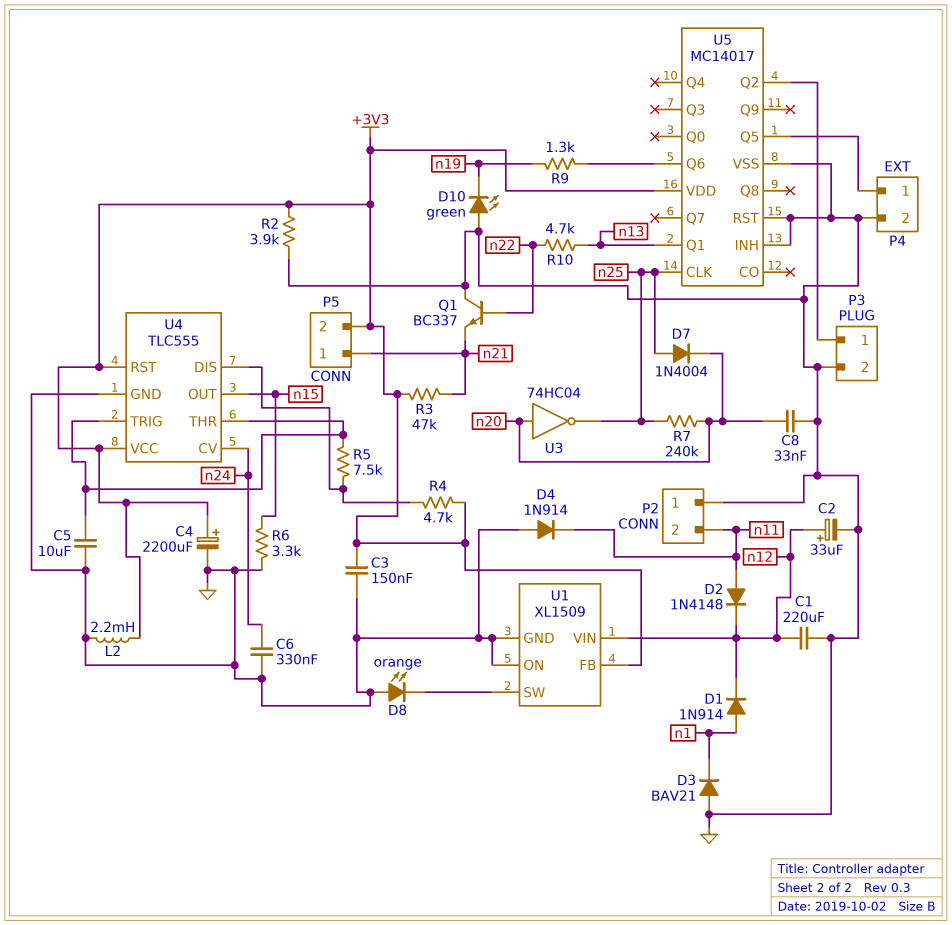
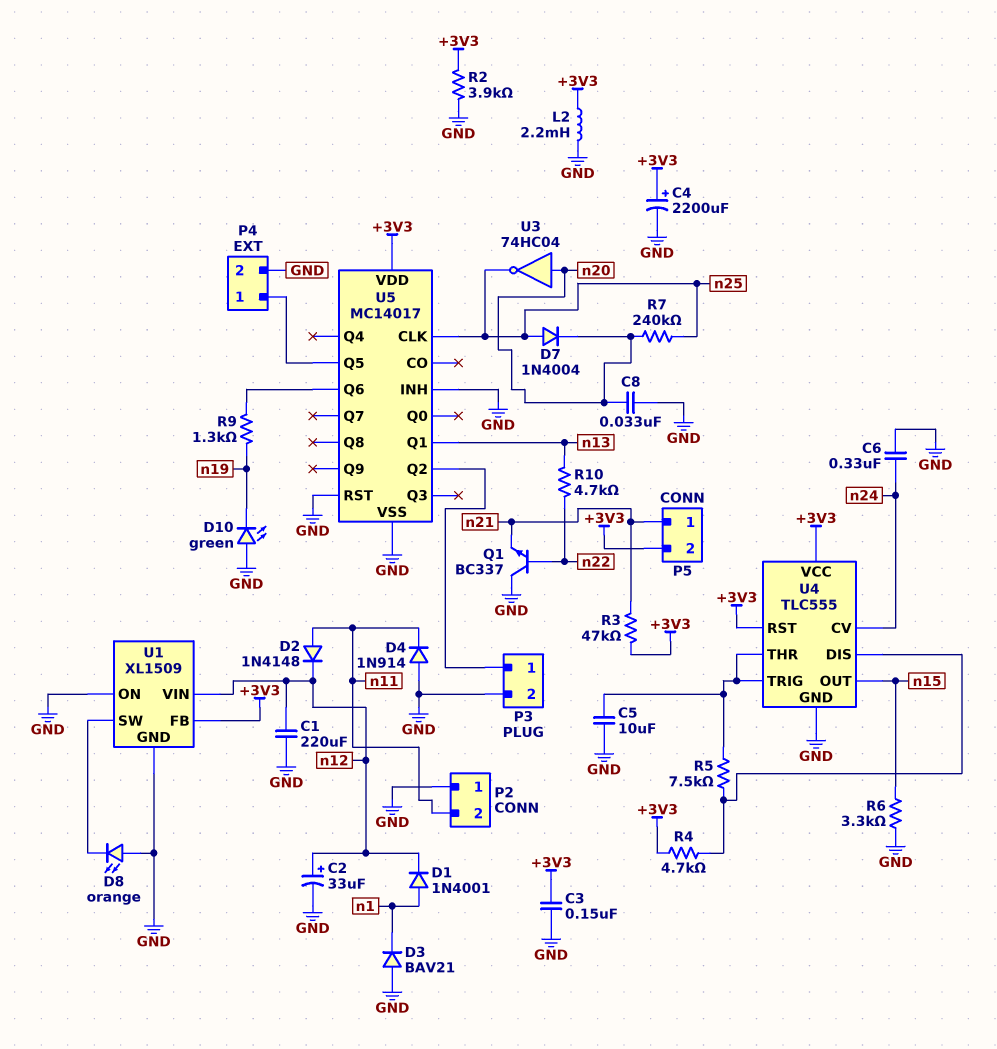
D1: diode 1N914 (A n1, K n12) -> diode 1N4001 (A n1, K n12)

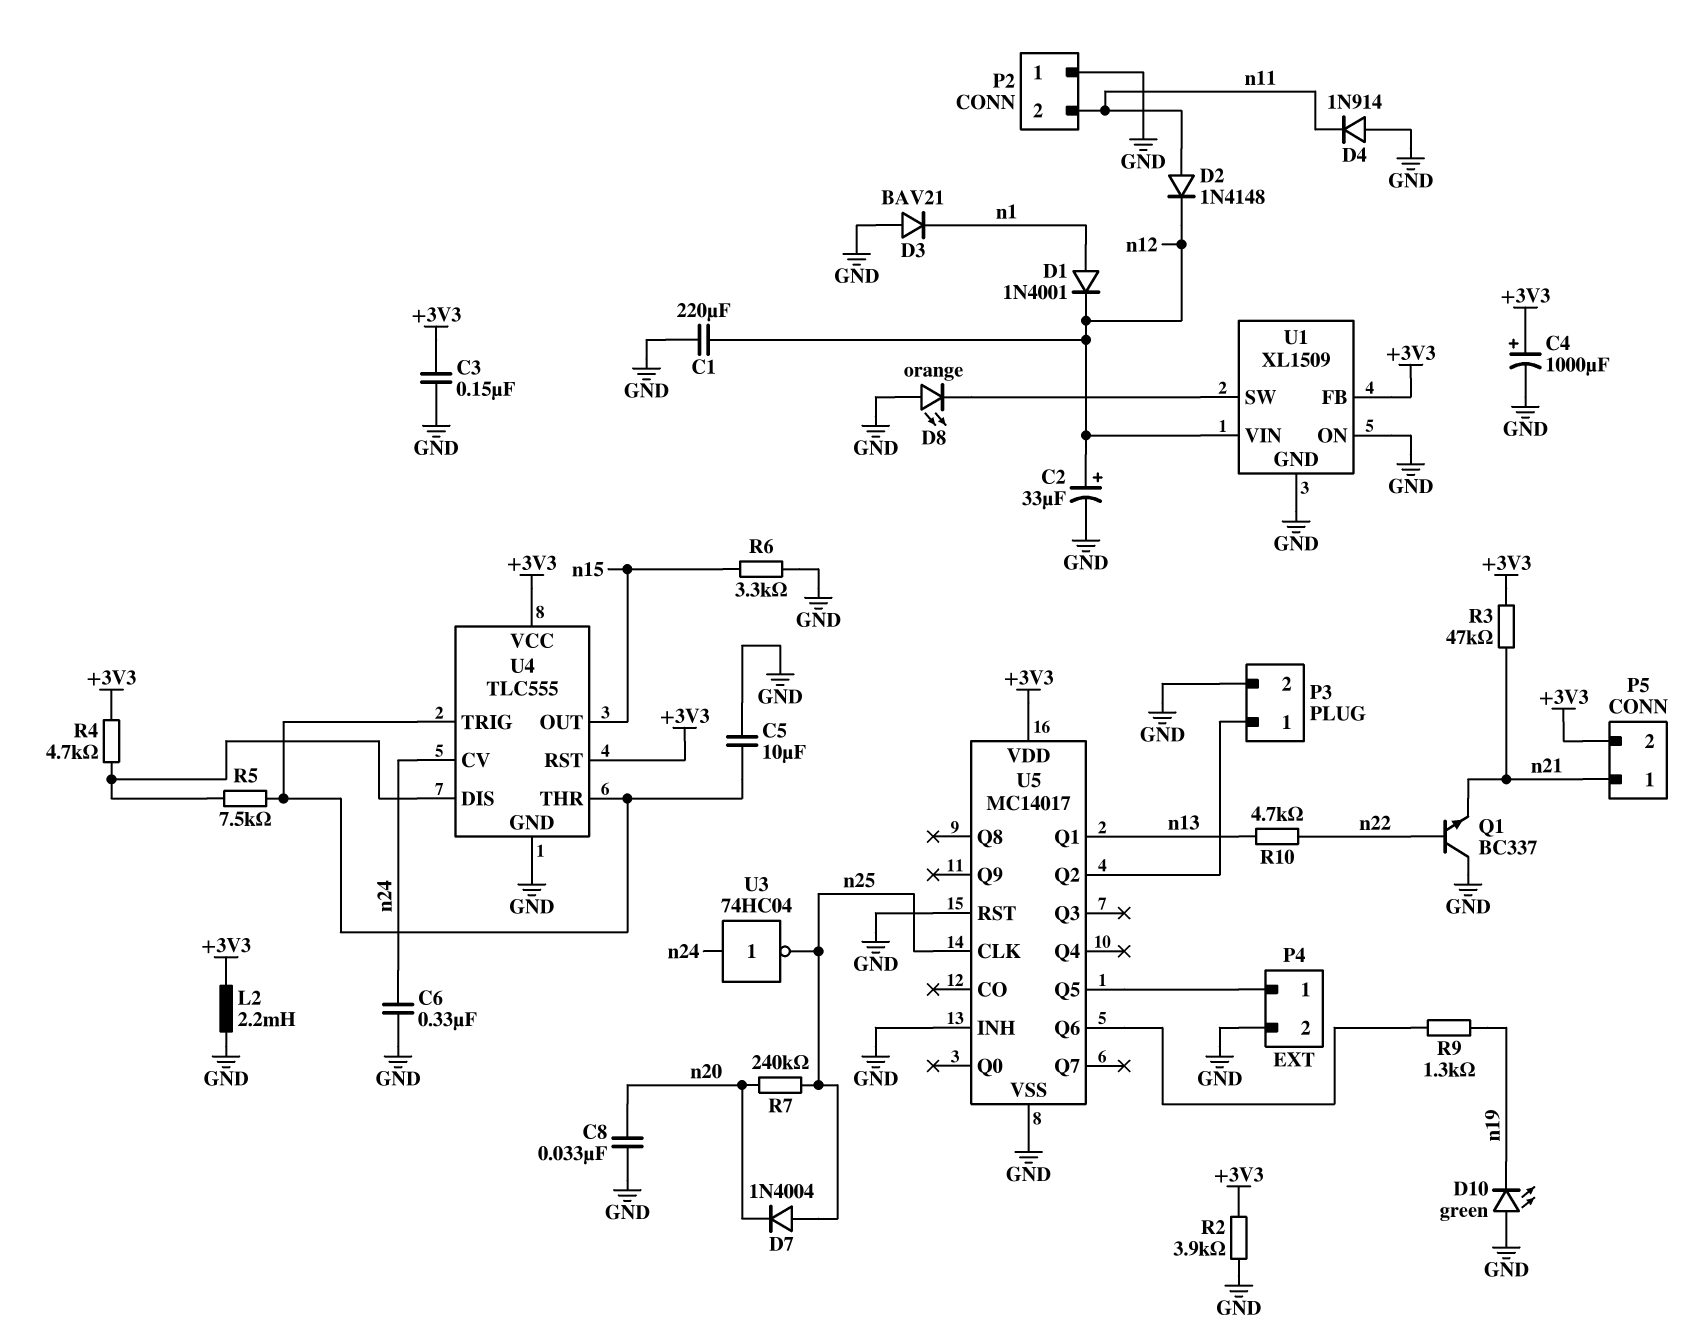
C4: 2200uF (plus +3V3, minus GND) -> 1000uF (plus +3V3, minus GND)
U3: NOT 74HC04 (in n20, out n25) -> NOT 74HC04 (in n24, out n25)

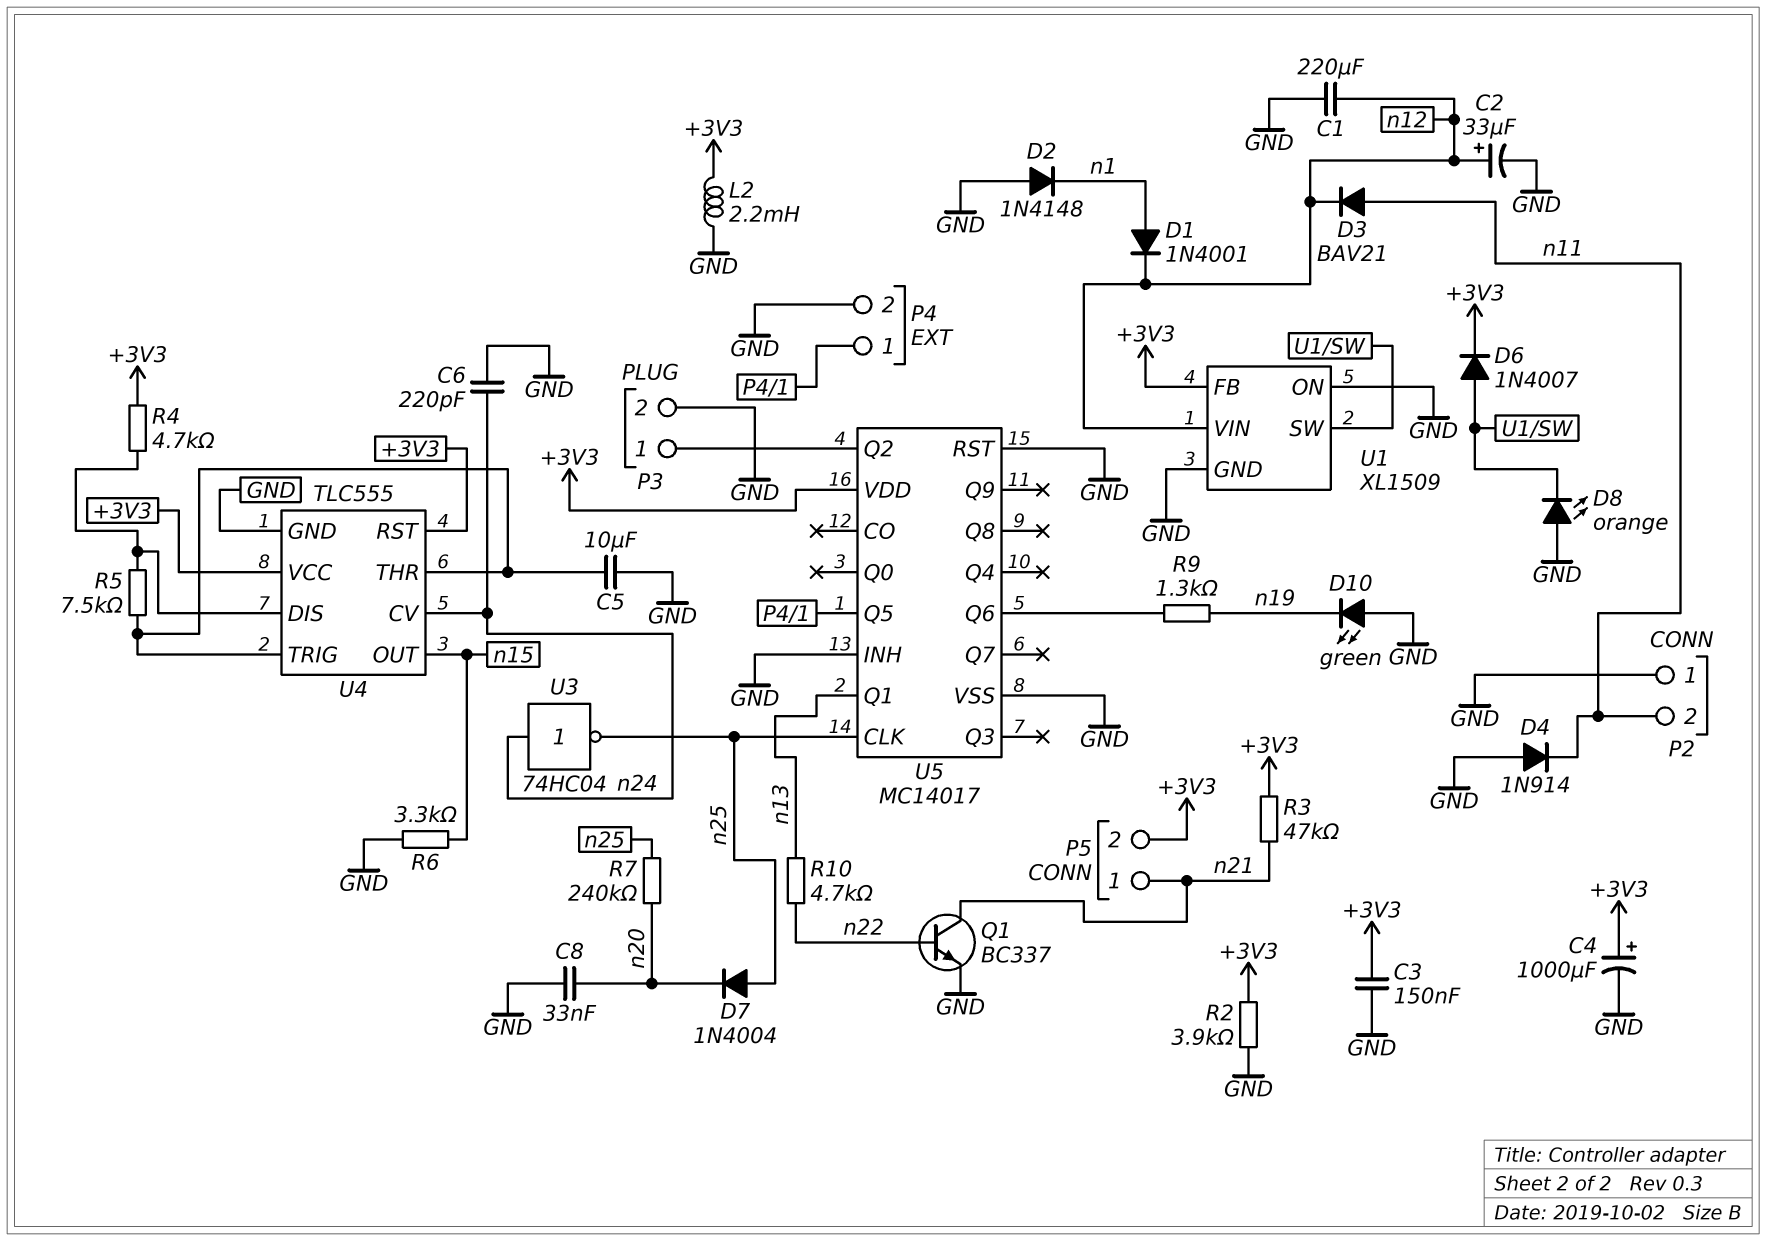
C6: 330nF (GND, n24) -> 220pF (GND, n24)
D2: diode 1N4148 (A n11, K n12) -> diode 1N4148 (A GND, K n1)
D3: diode BAV21 (A GND, K n1) -> diode BAV21 (A n11, K n12)
D6: none -> diode 1N4007 (A U1/SW, K +3V3)
Q1: NPN BC337 (B n22, C GND, E n21) -> NPN BC337 (B n22, C n21, E GND)

